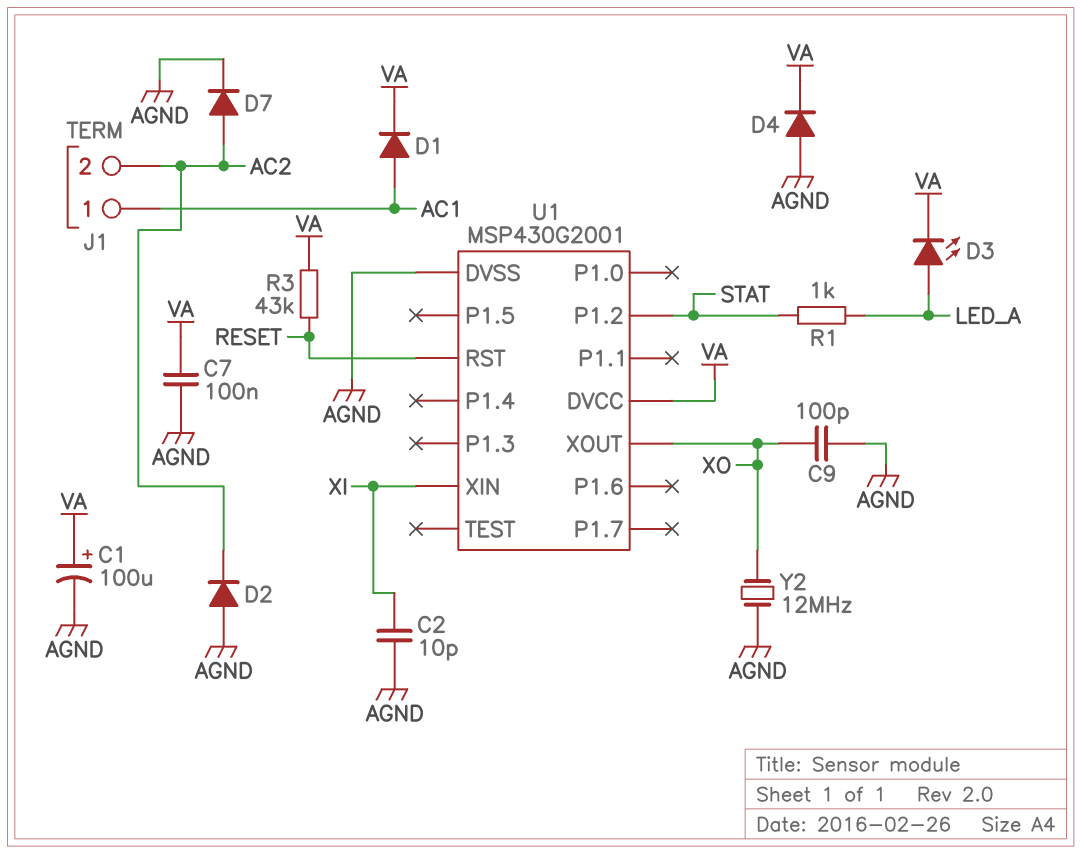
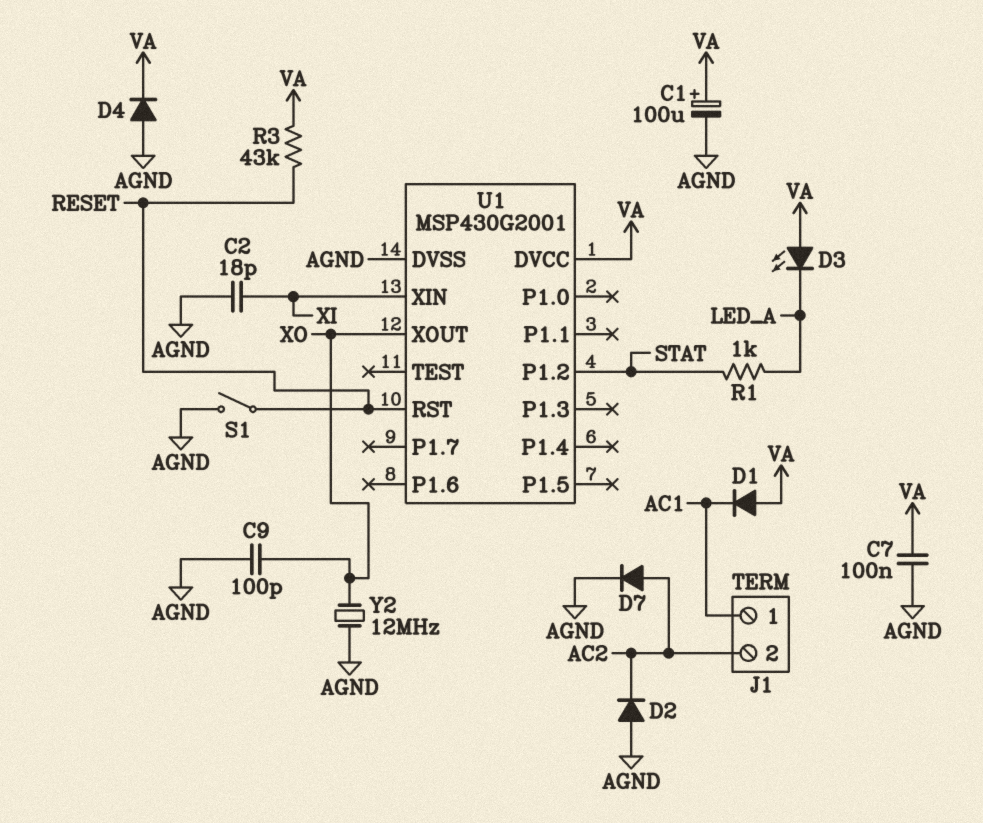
C2: 10pF (AGND, XI) -> 18pF (AGND, XI)
D1: diode (A AC1, K VA) -> diode (A VA, K AC1)
D3: LED (A LED_A, K VA) -> LED (A VA, K LED_A)
S1: none -> switch (AGND, RESET)

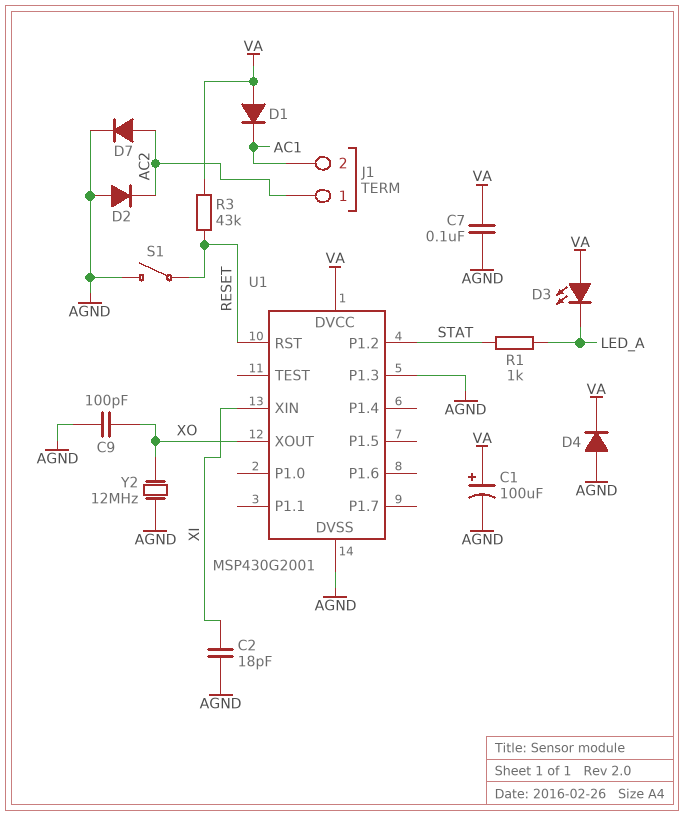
J1 pin 1: AC1 -> AC2
J1 pin 2: AC2 -> AC1
U1 pin P1.3: none -> AGND

